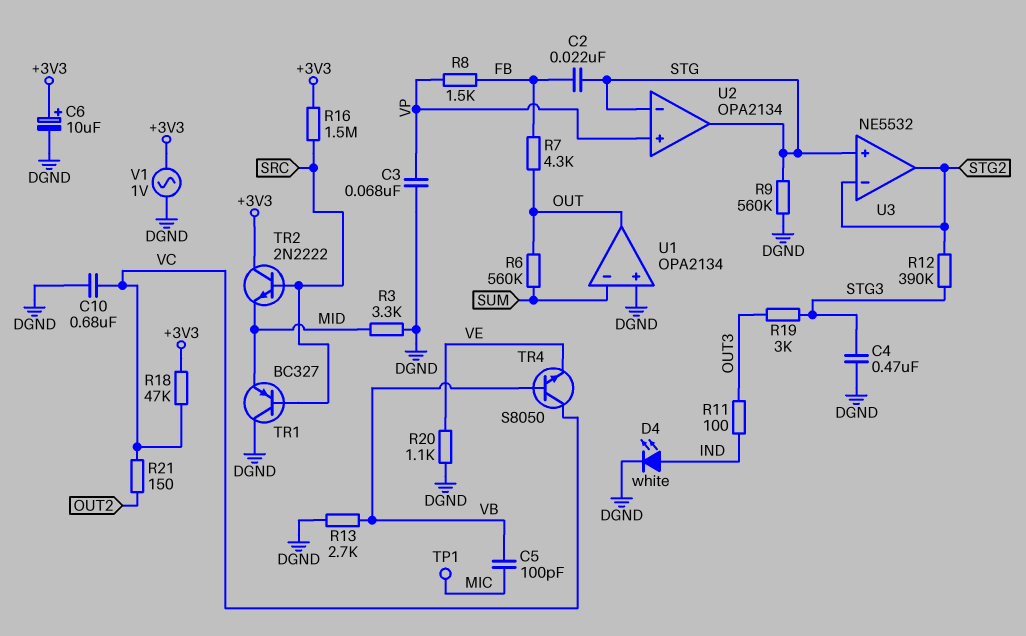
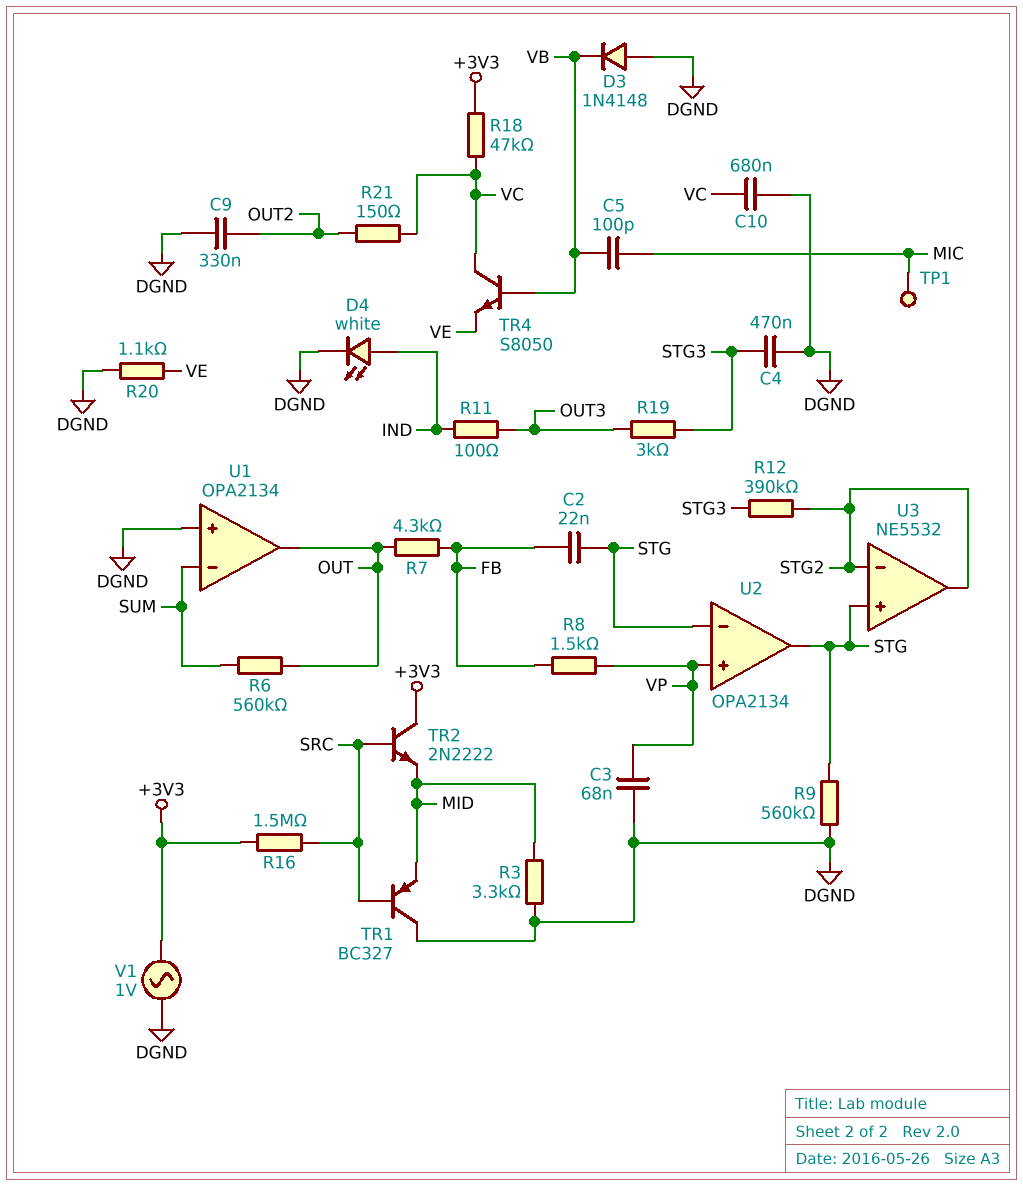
C6: 10uF (plus +3V3, minus DGND) -> none
C9: none -> 330nF (DGND, OUT2)
D3: none -> diode 1N4148 (A DGND, K VB)
R13: 2.7k (DGND, VB) -> none

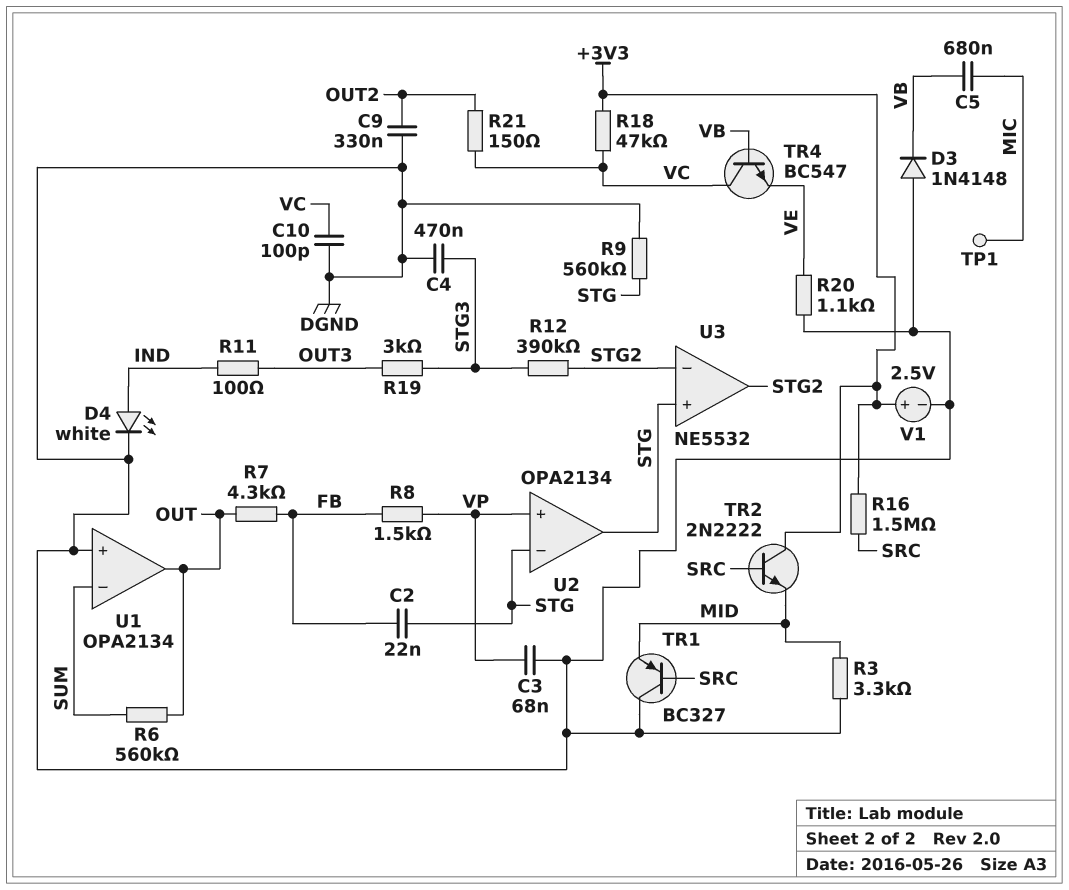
C5: 100pF (MIC, VB) -> 680nF (MIC, VB)
C10: 680nF (DGND, VC) -> 100pF (DGND, VC)
TR4: NPN S8050 (B VB, C VC, E VE) -> NPN BC547 (B VB, C VC, E VE)
V1: AC 1V (+3V3, DGND) -> 2.5V (plus +3V3, minus DGND)

